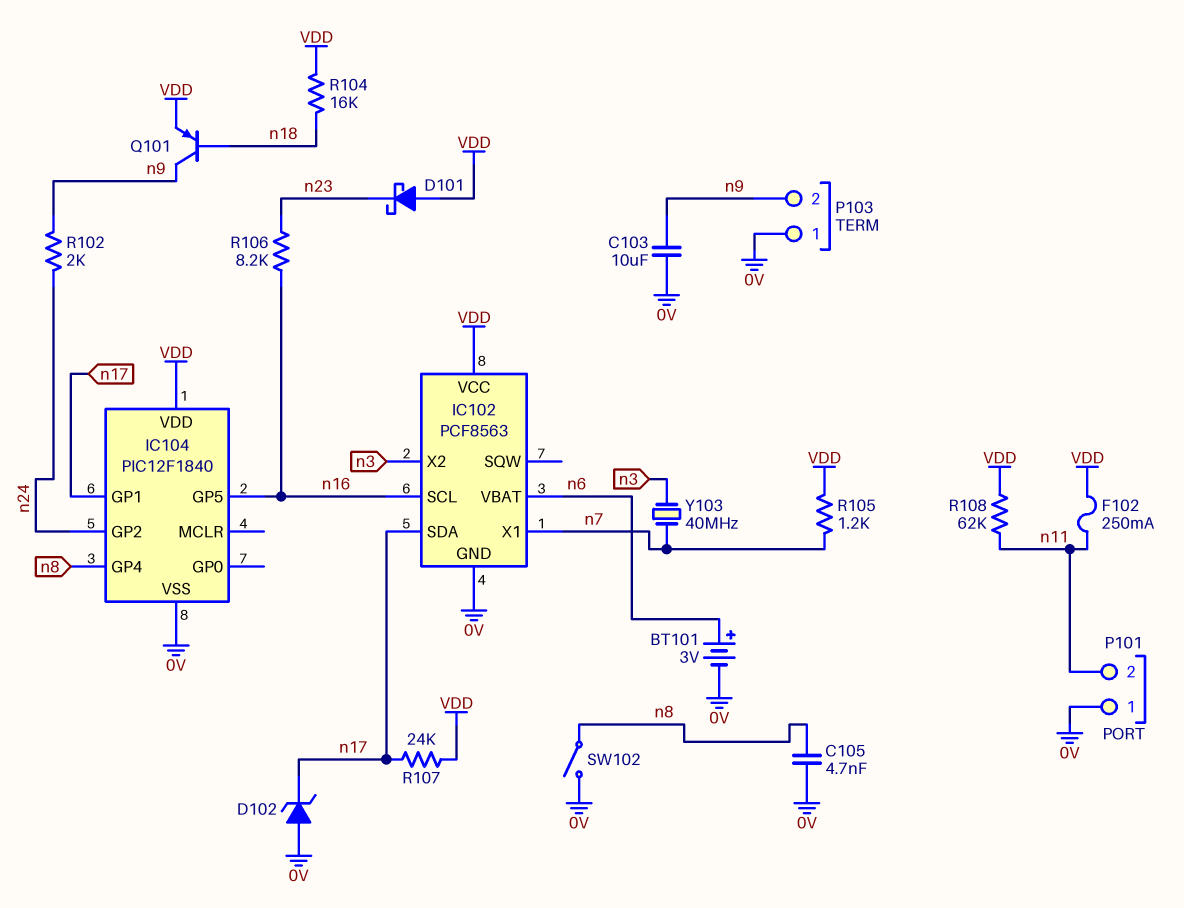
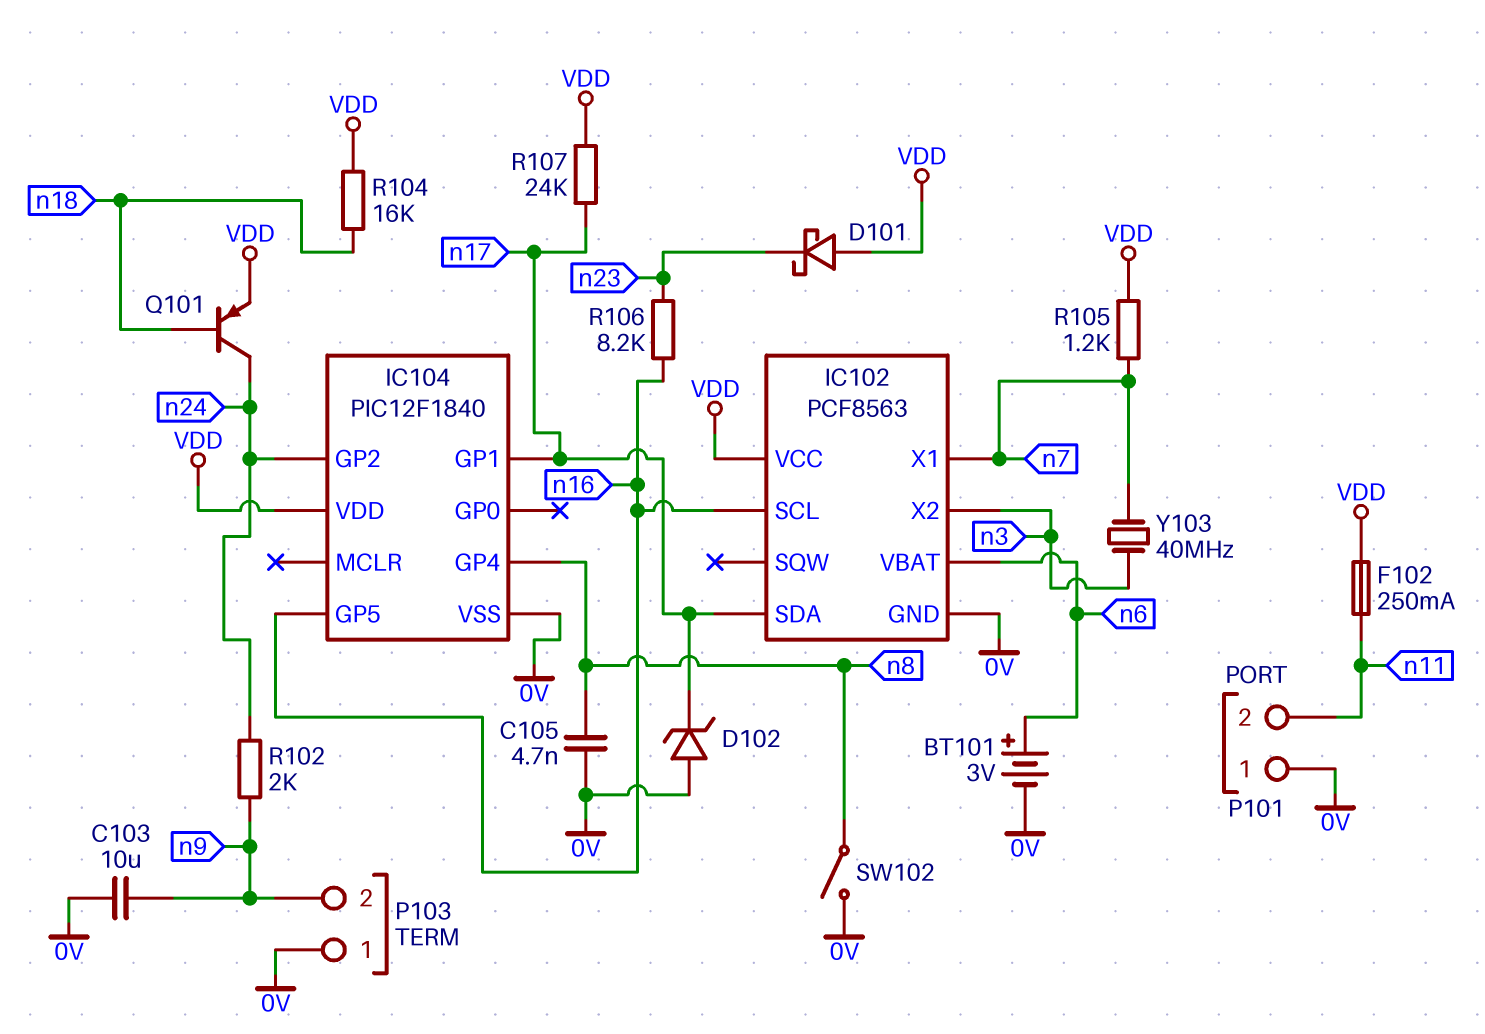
Q101: PNP (B n18, C n9, E VDD) -> PNP (B n18, C n24, E VDD)
R108: 62k (VDD, n11) -> none

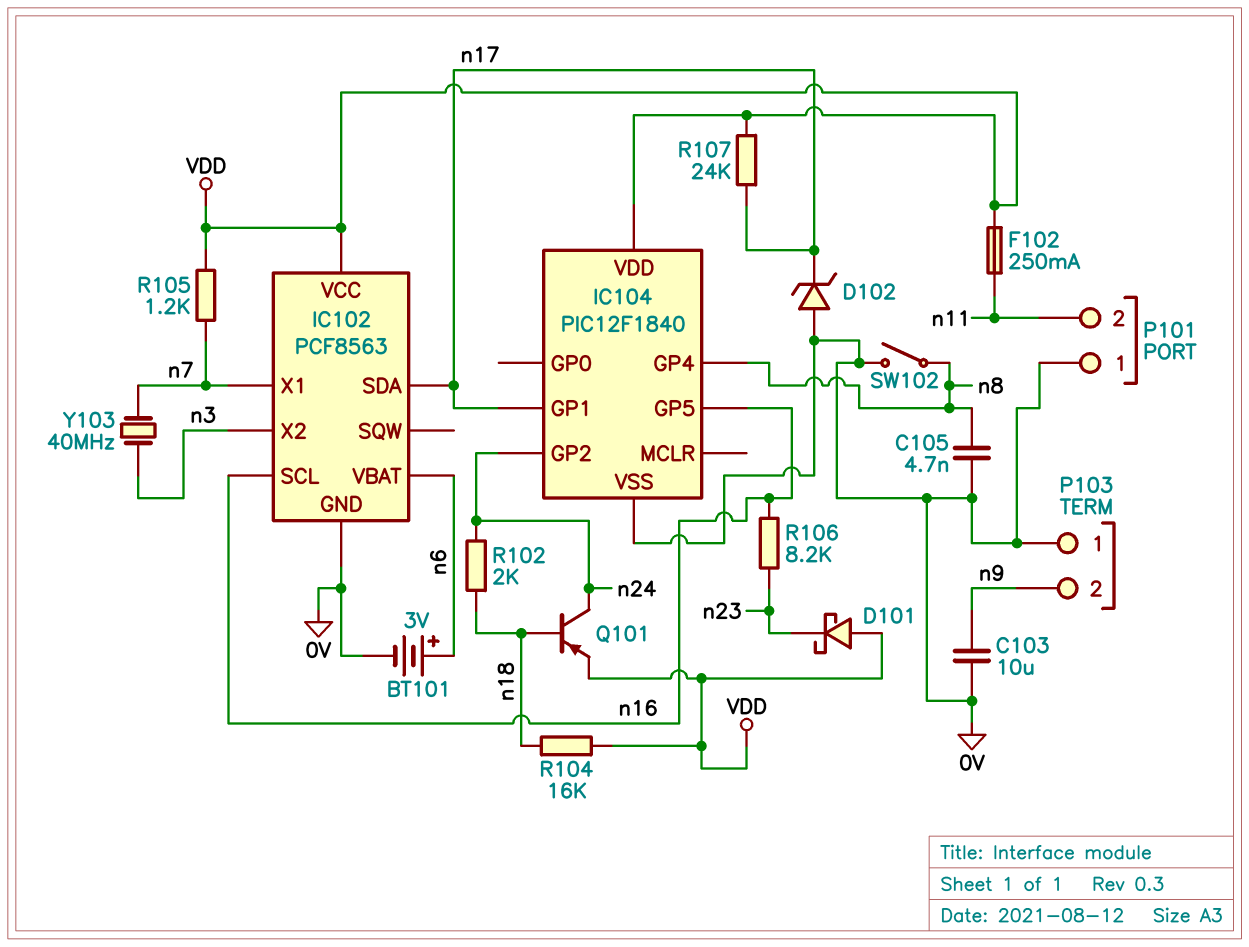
R102: 2k (n9, n24) -> 2k (n18, n24)

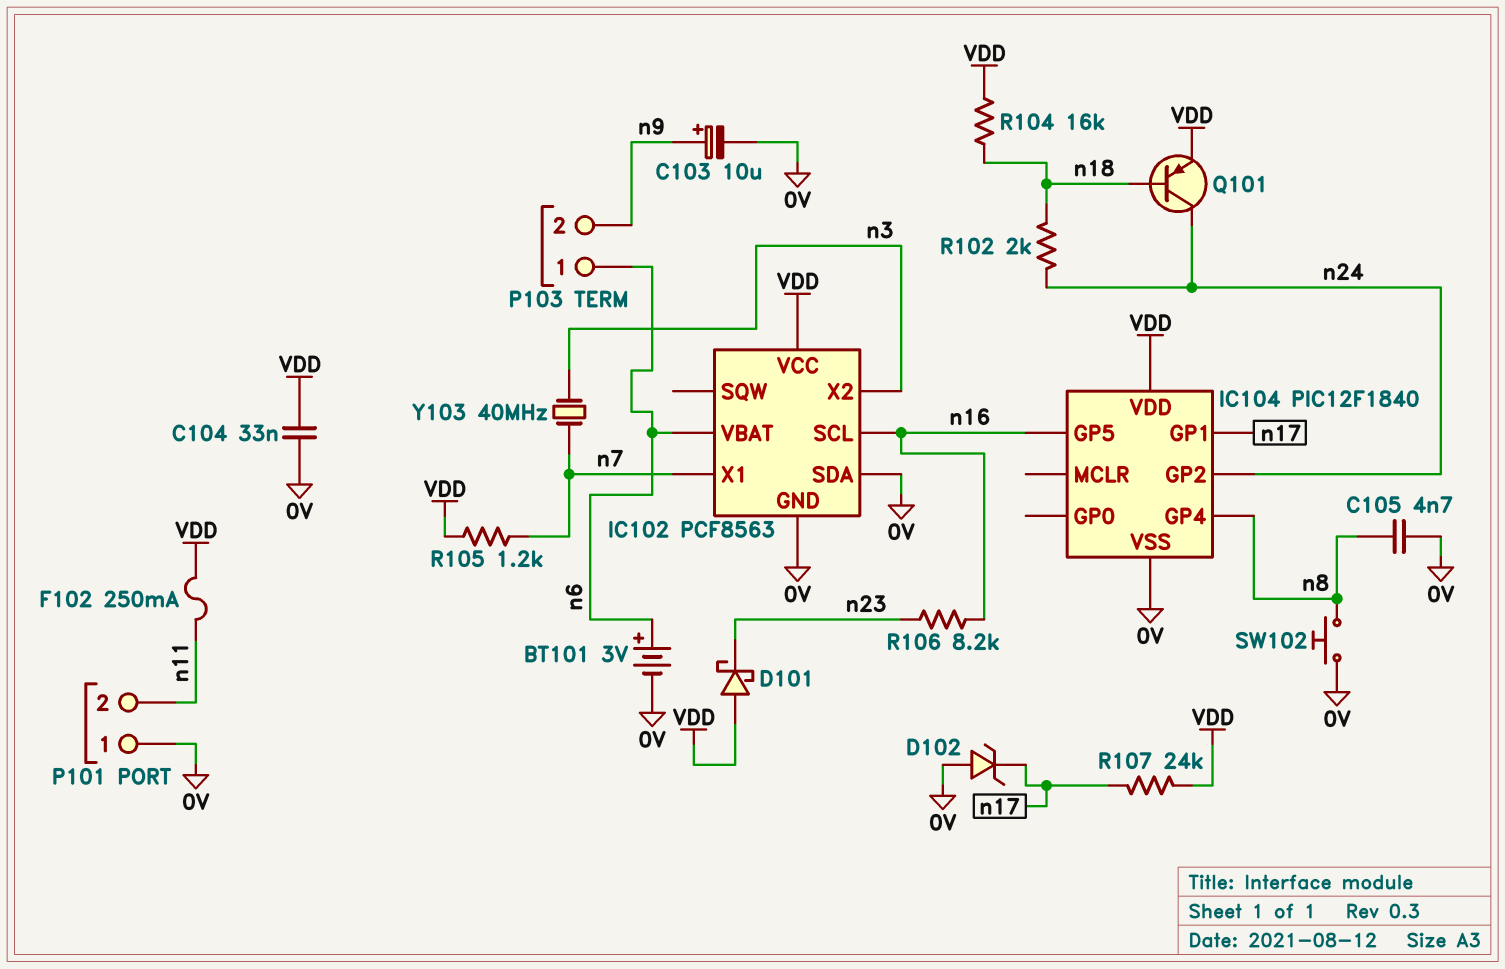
C103: 10uF (0V, n9) -> 10uF (plus n9, minus 0V)
C104: none -> 33nF (0V, VDD)
IC102 pin SDA: n17 -> 0V
P103 pin 1: 0V -> n6
SW102: switch (0V, n8) -> button (0V, n8)

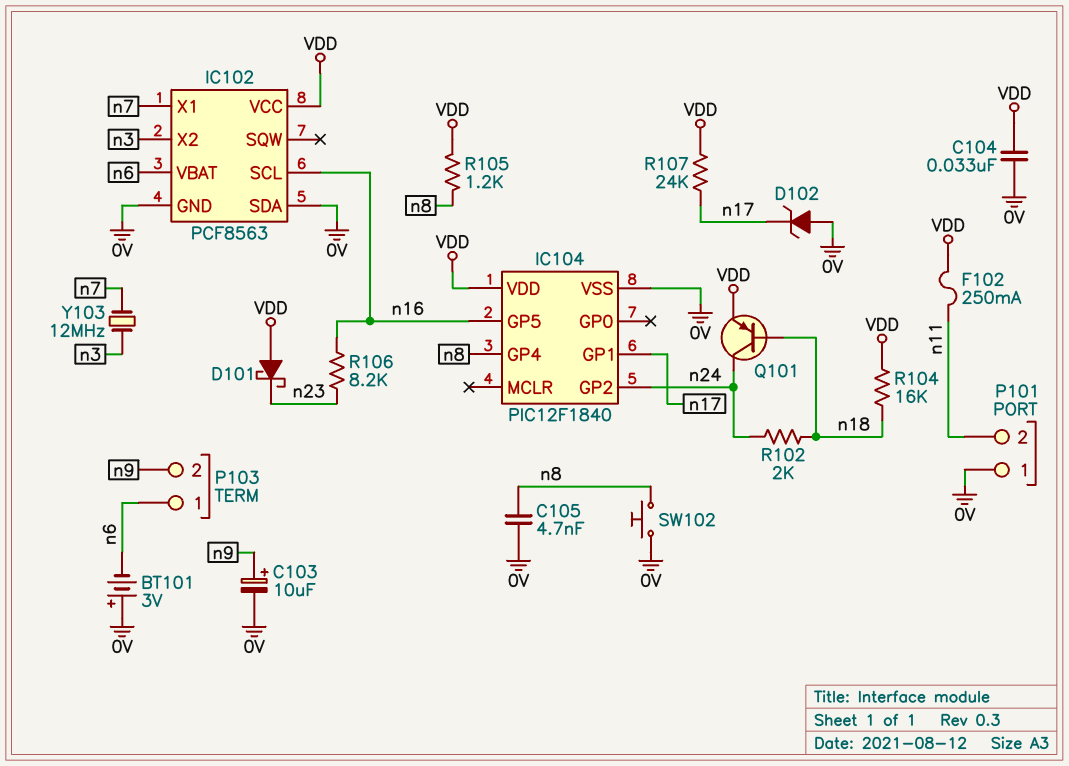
BT101: 3V (plus n6, minus 0V) -> 3V (plus 0V, minus n6)
R105: 1.2k (VDD, n7) -> 1.2k (VDD, n8)
Y103: 40MHz (n3, n7) -> 12MHz (n3, n7)

